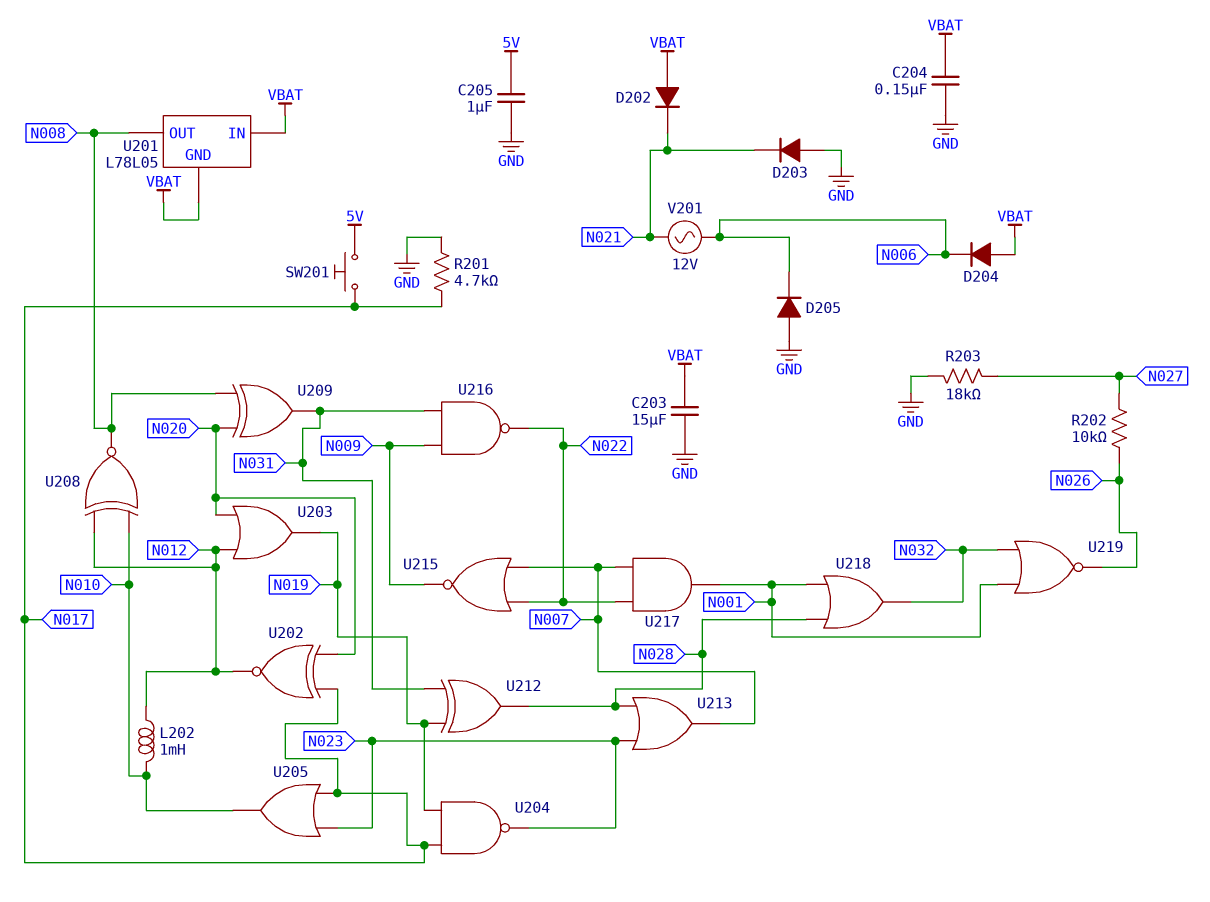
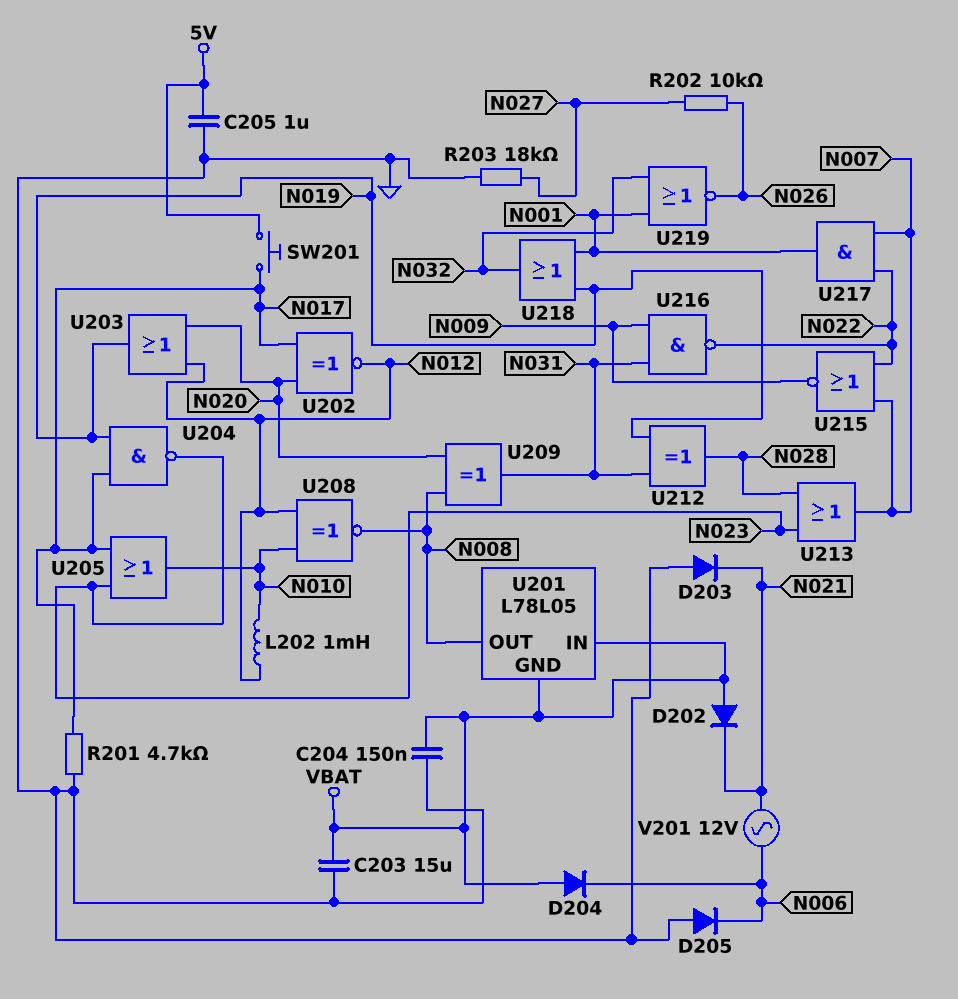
U218: OR (in N001, in N028, out N032) -> OR (in N001, in N019, out N032)

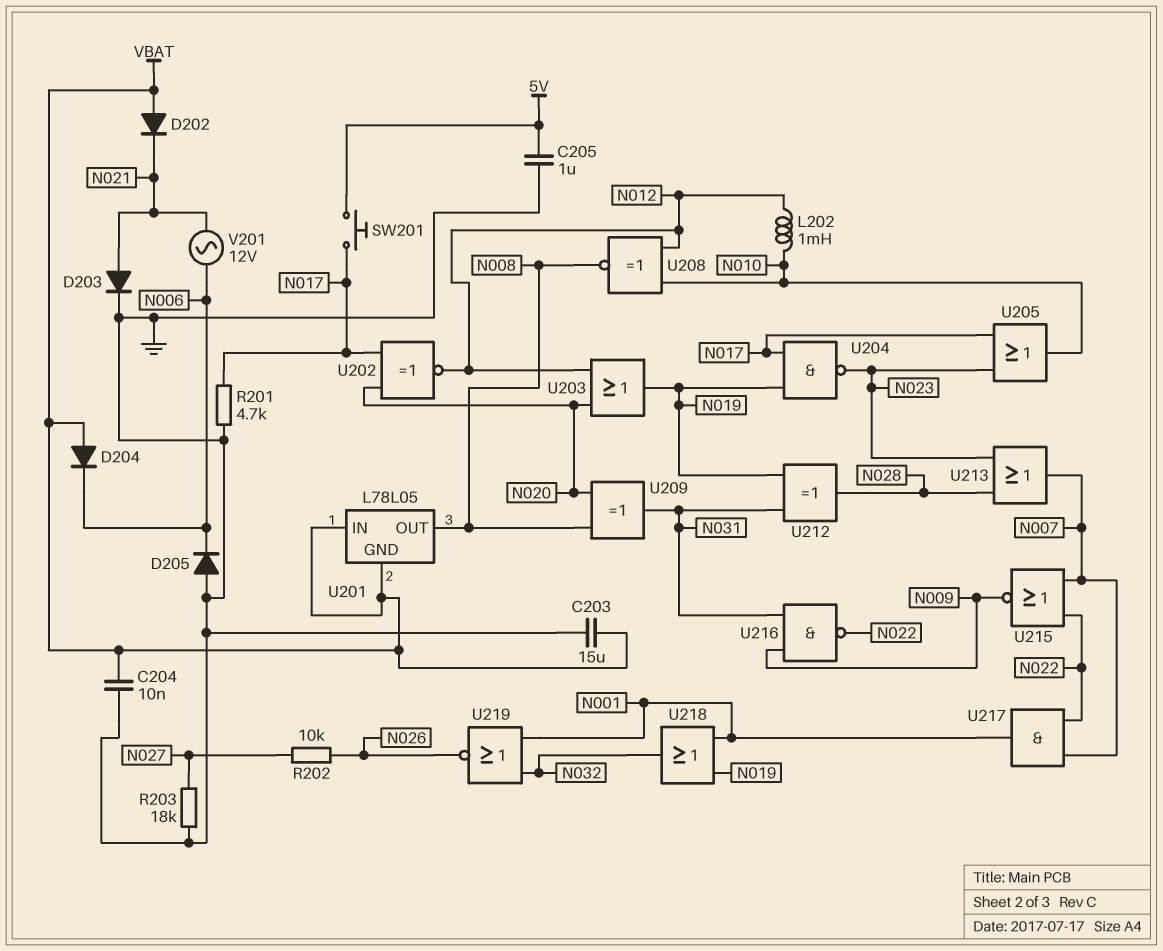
C204: 150nF (GND, VBAT) -> 10nF (GND, VBAT)
D203: diode (A GND, K N021) -> diode (A N021, K GND)

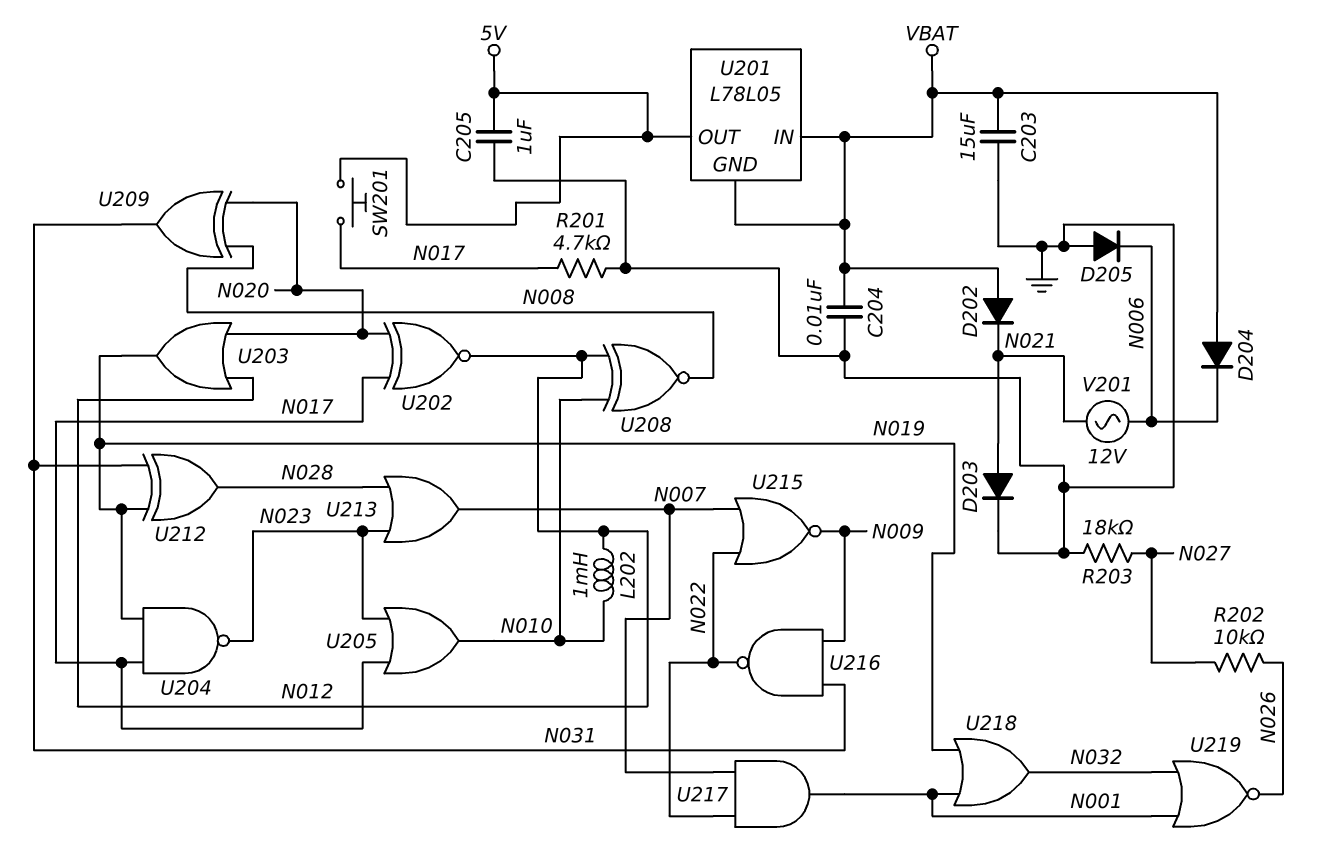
U201 pin OUT: N008 -> 5V

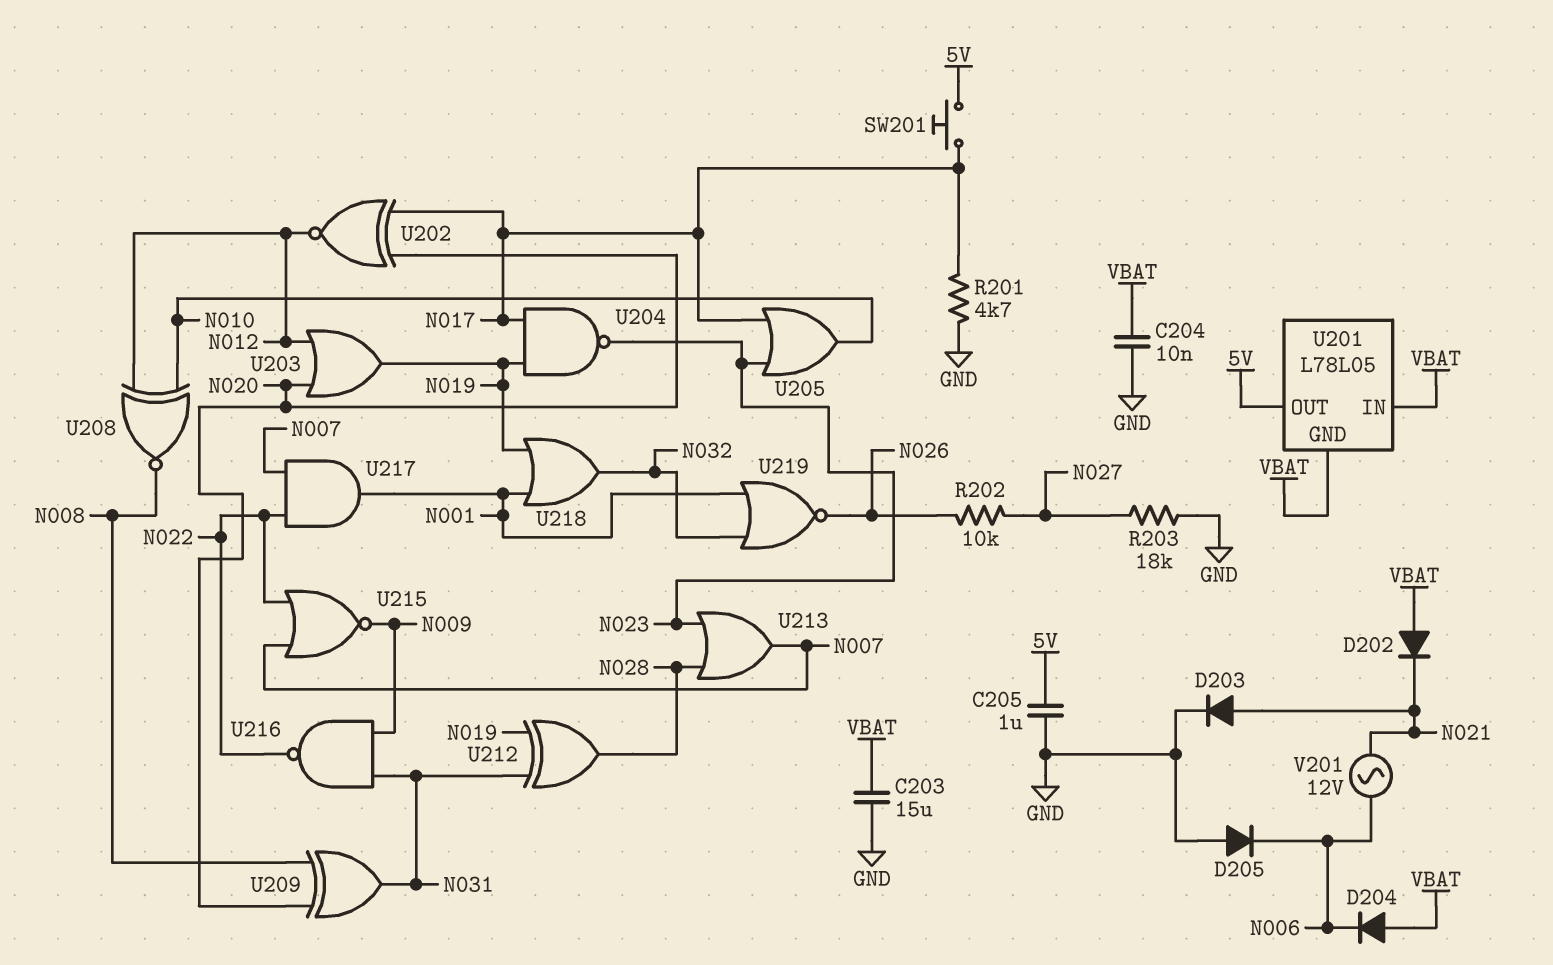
L202: 1mH (N010, N012) -> none

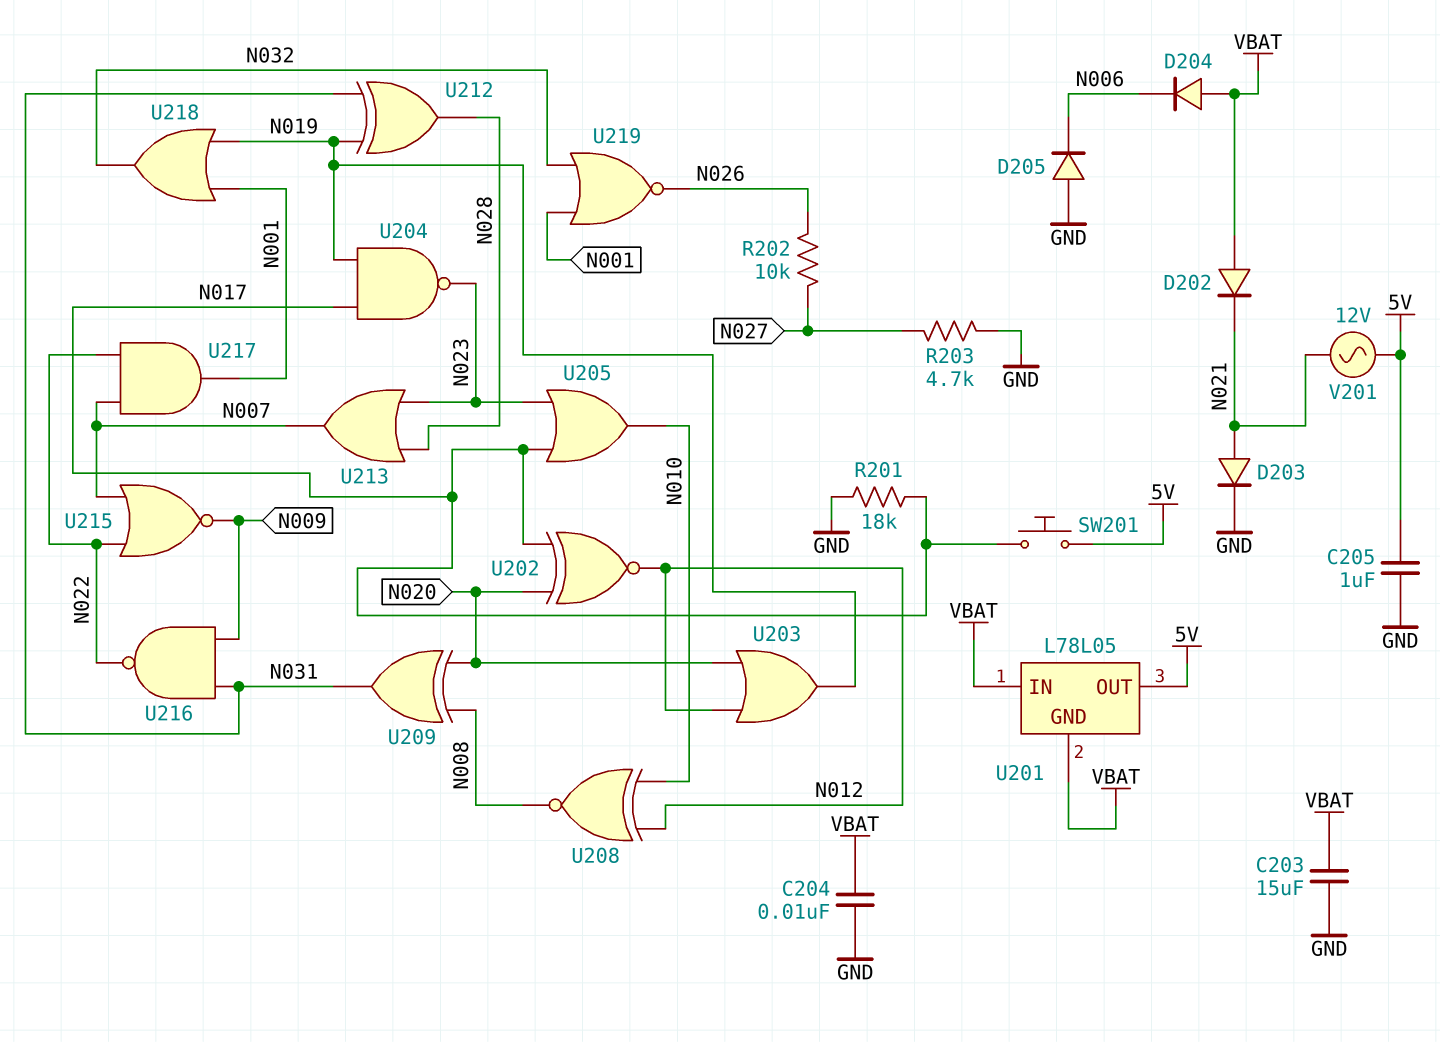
R201: 4.7k (GND, N017) -> 18k (GND, N017)
R203: 18k (GND, N027) -> 4.7k (GND, N027)
V201: AC 12V (N006, N021) -> AC 12V (5V, N021)

